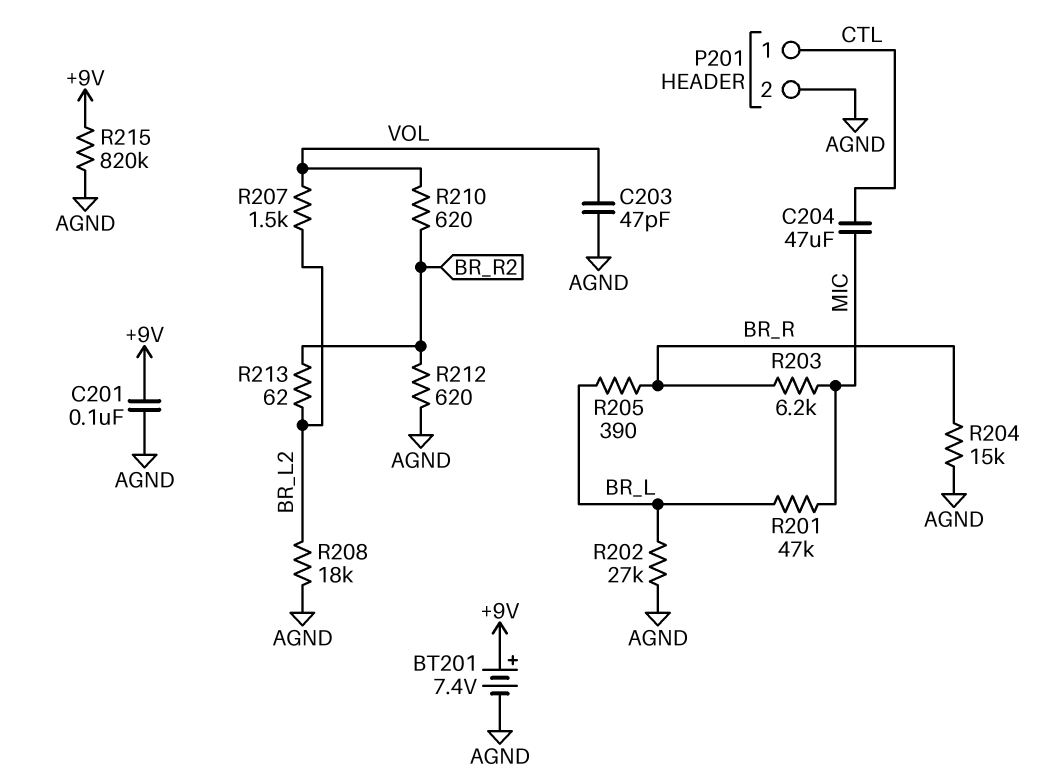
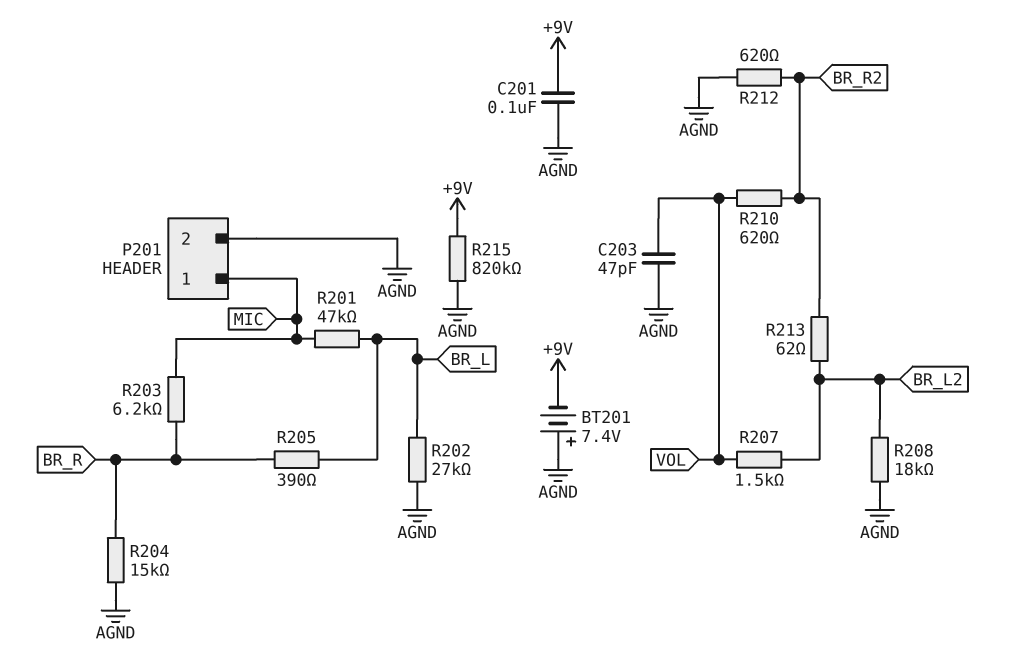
BT201: 7.4V (plus +9V, minus AGND) -> 7.4V (plus AGND, minus +9V)
C204: 47uF (CTL, MIC) -> none
P201 pin 1: CTL -> MIC

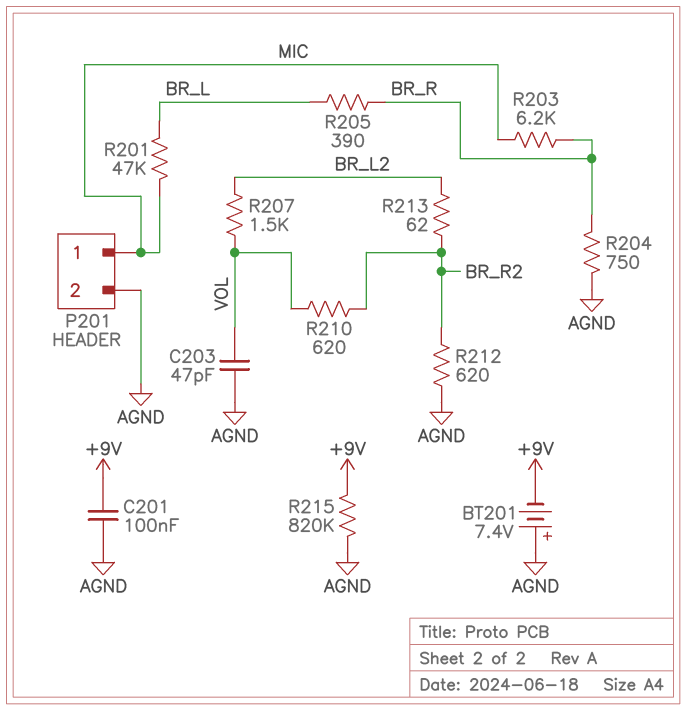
R202: 27k (AGND, BR_L) -> none
R204: 15k (AGND, BR_R) -> 750 (AGND, BR_R)
R208: 18k (AGND, BR_L2) -> none

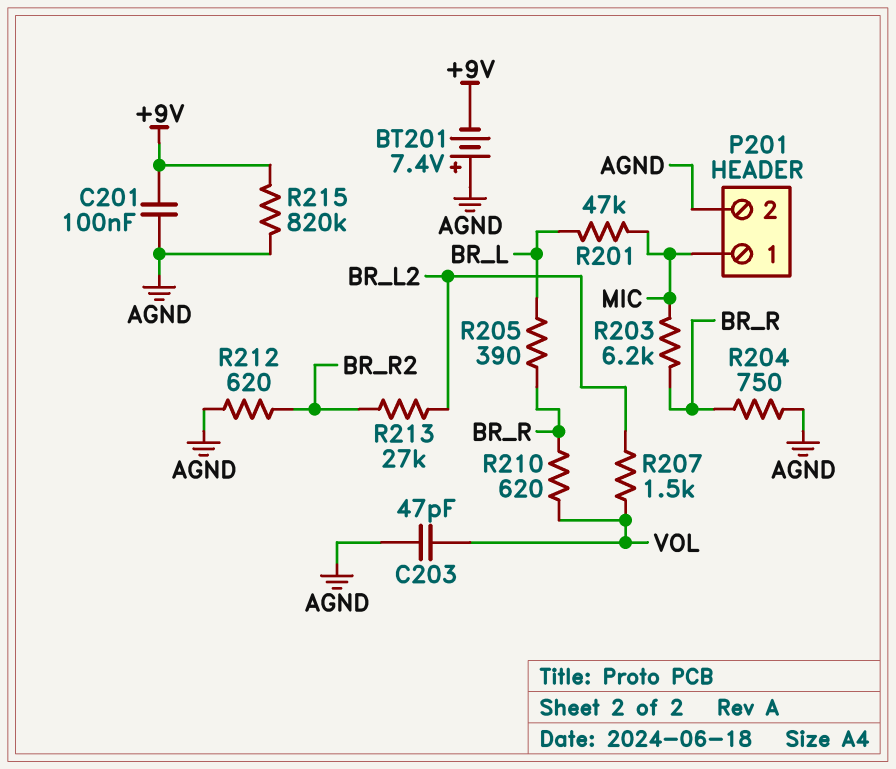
R210: 620 (BR_R2, VOL) -> 620 (BR_R, VOL)
R213: 62 (BR_L2, BR_R2) -> 27k (BR_L2, BR_R2)

